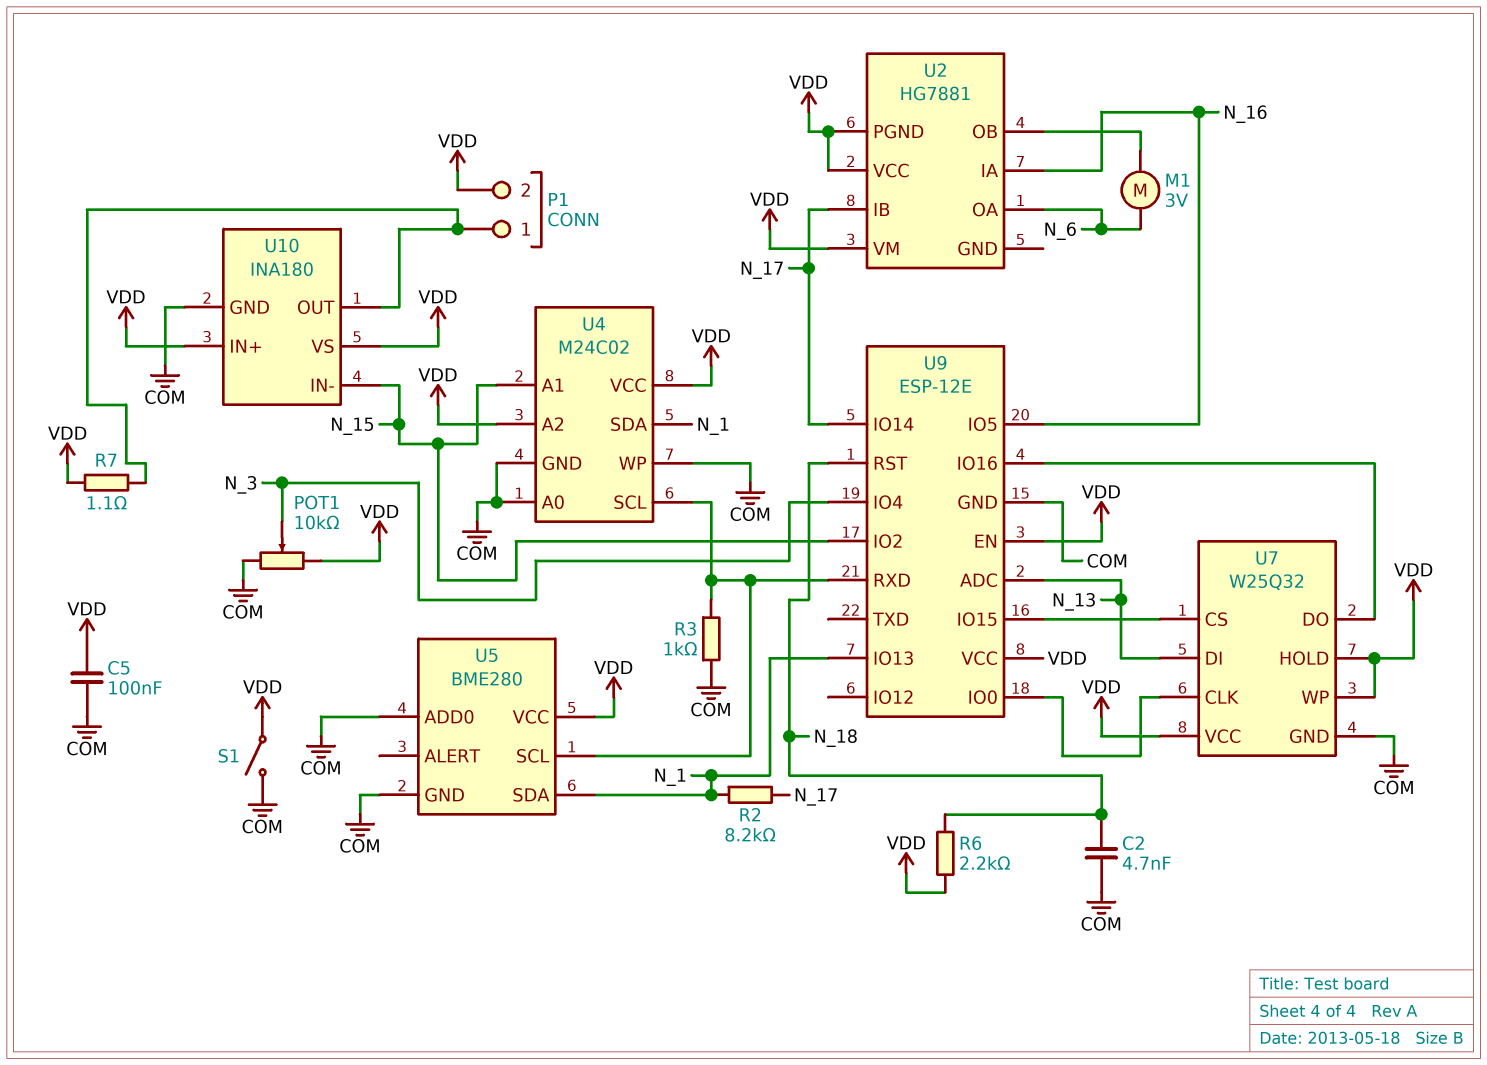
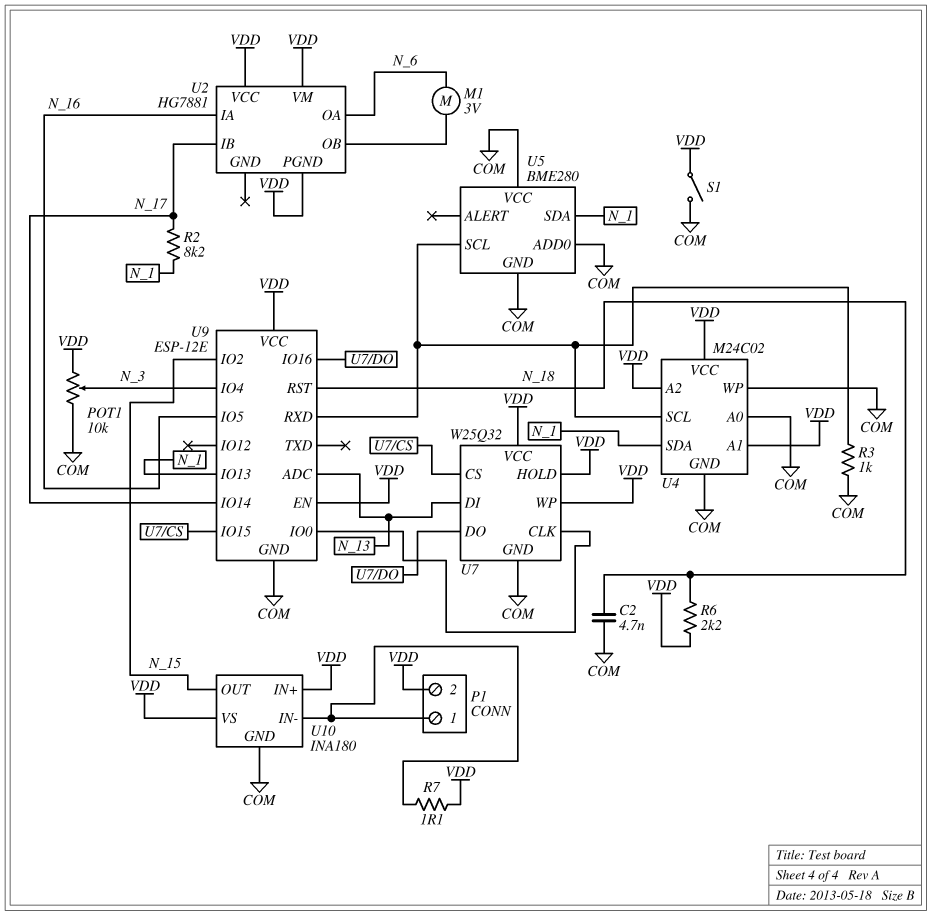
C5: 100nF (COM, VDD) -> none
U4 pin A1: N_15 -> VDD
U5 pin VCC: VDD -> COM
U10 pin IN-: N_15 -> P1/1
U10 pin OUT: P1/1 -> N_15

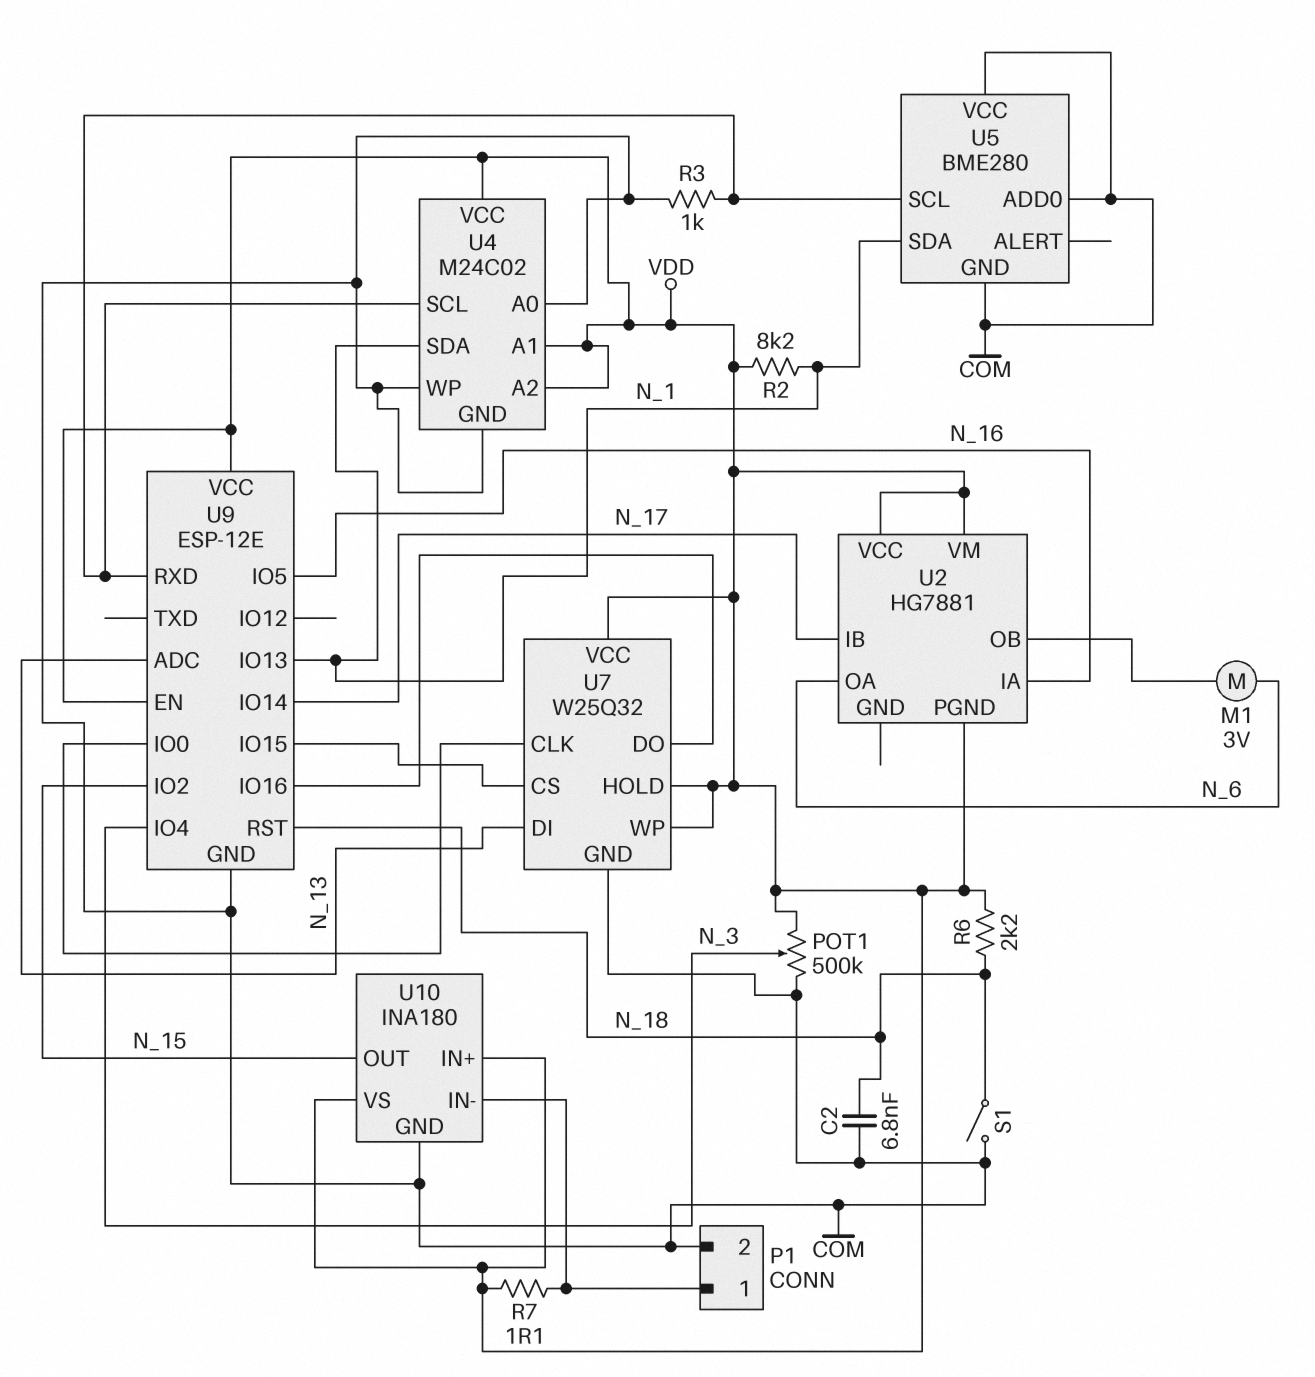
C2: 4.7nF (COM, N_18) -> 6.8nF (COM, N_18)
P1 pin 2: VDD -> COM
POT1: 10k (COM, VDD, wiper N_3) -> 500k (COM, VDD, wiper N_3)
R2: 8.2k (N_1, N_17) -> 8.2k (N_1, VDD)
S1: switch (COM, VDD) -> switch (COM, N_18)

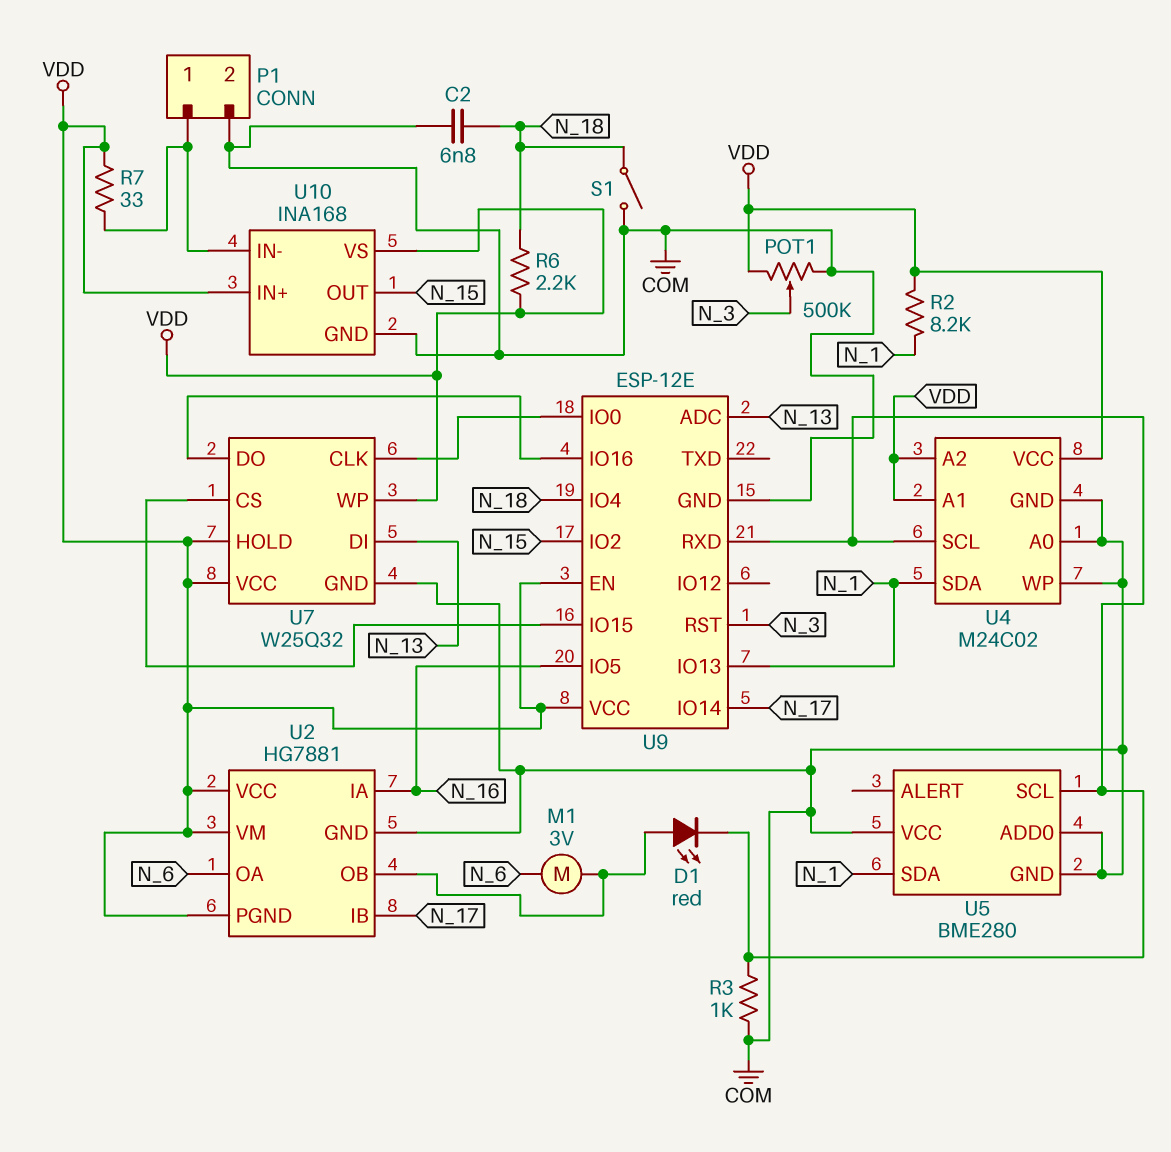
D1: none -> LED red (A U2/OB, K U4/SCL)
R7: 1.1 (P1/1, VDD) -> 33 (P1/1, VDD)
U2 pin GND: none -> COM
U9 pin IO4: N_3 -> N_18
U9 pin RST: N_18 -> N_3
U10: INA180 -> INA168

